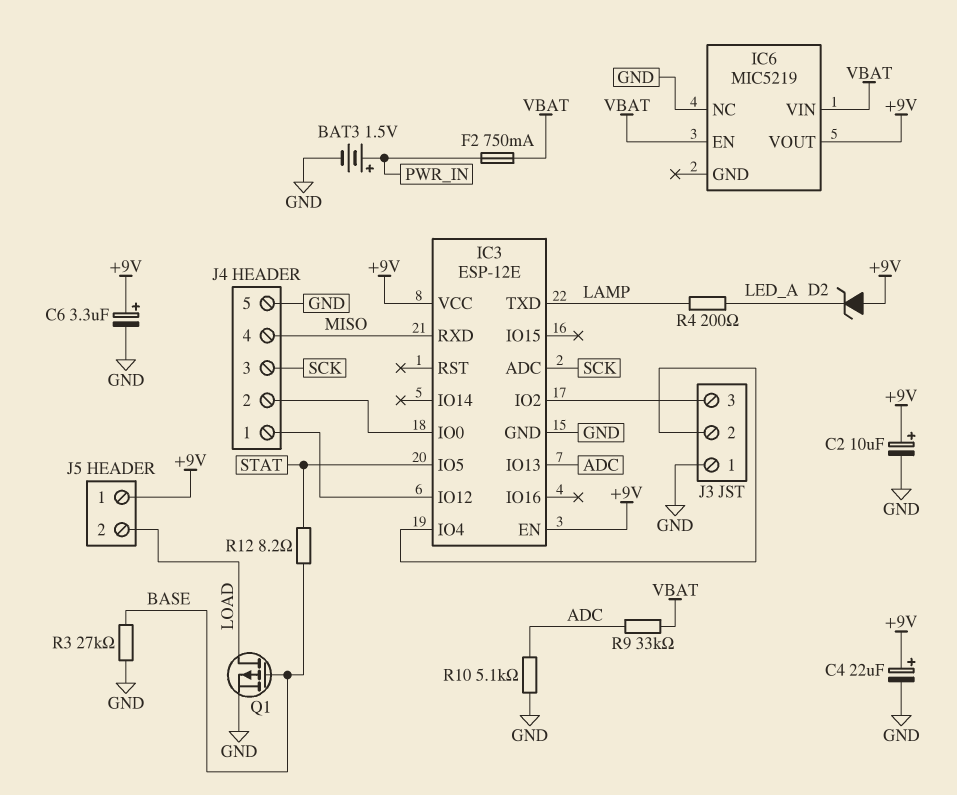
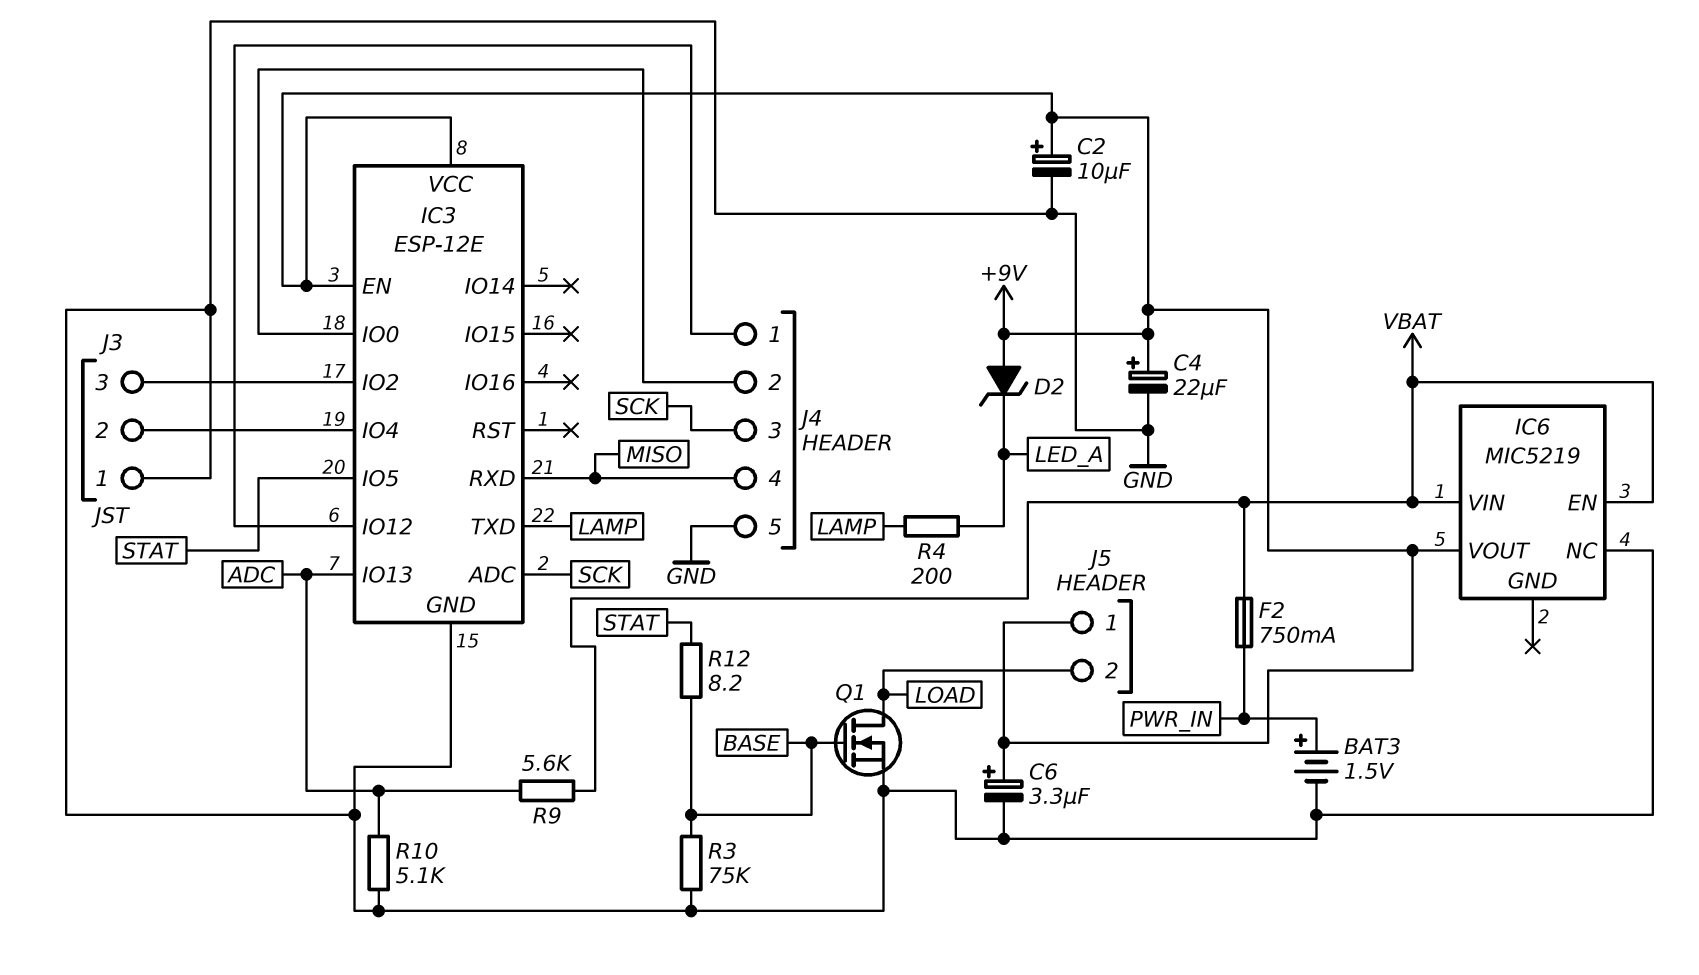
Q1: PMOS (G BASE, D LOAD, S GND) -> NMOS (G BASE, D LOAD, S GND)
R3: 27k (BASE, GND) -> 75k (BASE, GND)
R9: 33k (ADC, VBAT) -> 5.6k (ADC, VBAT)

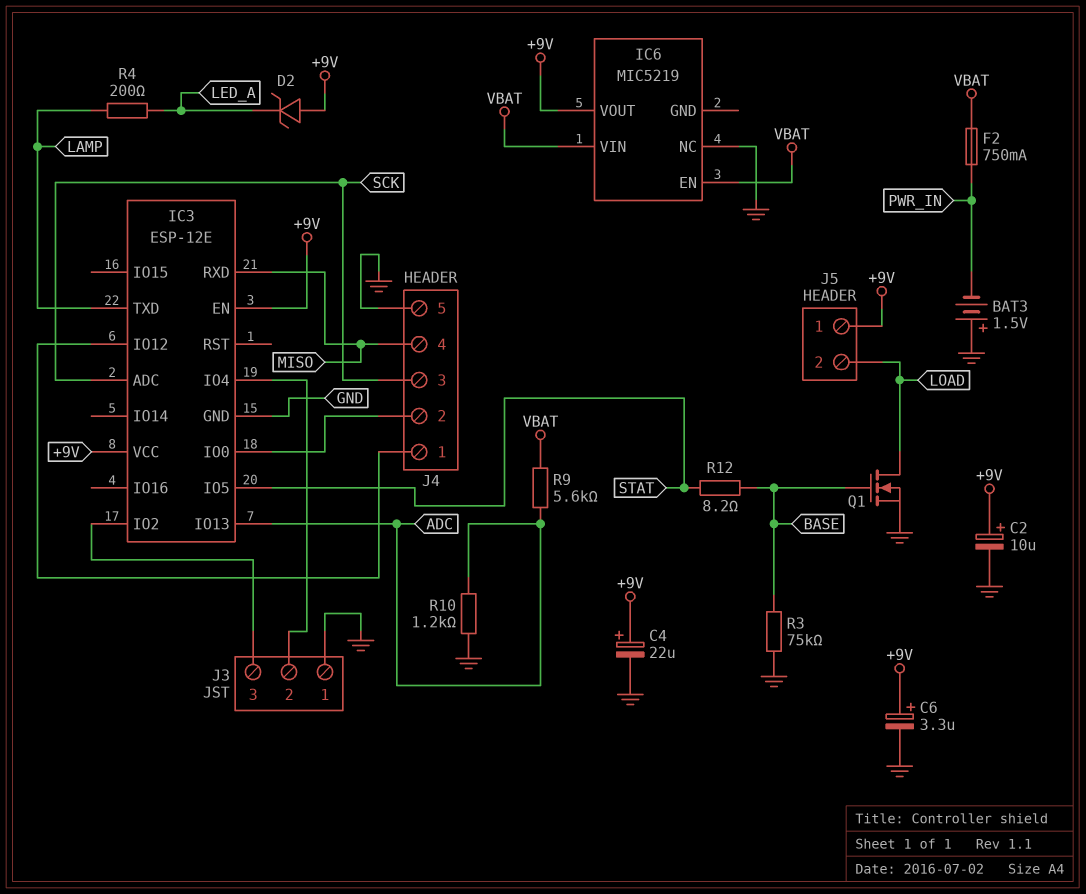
BAT3: 1.5V (plus PWR_IN, minus GND) -> 1.5V (plus GND, minus PWR_IN)
R10: 5.1k (ADC, GND) -> 1.2k (ADC, GND)

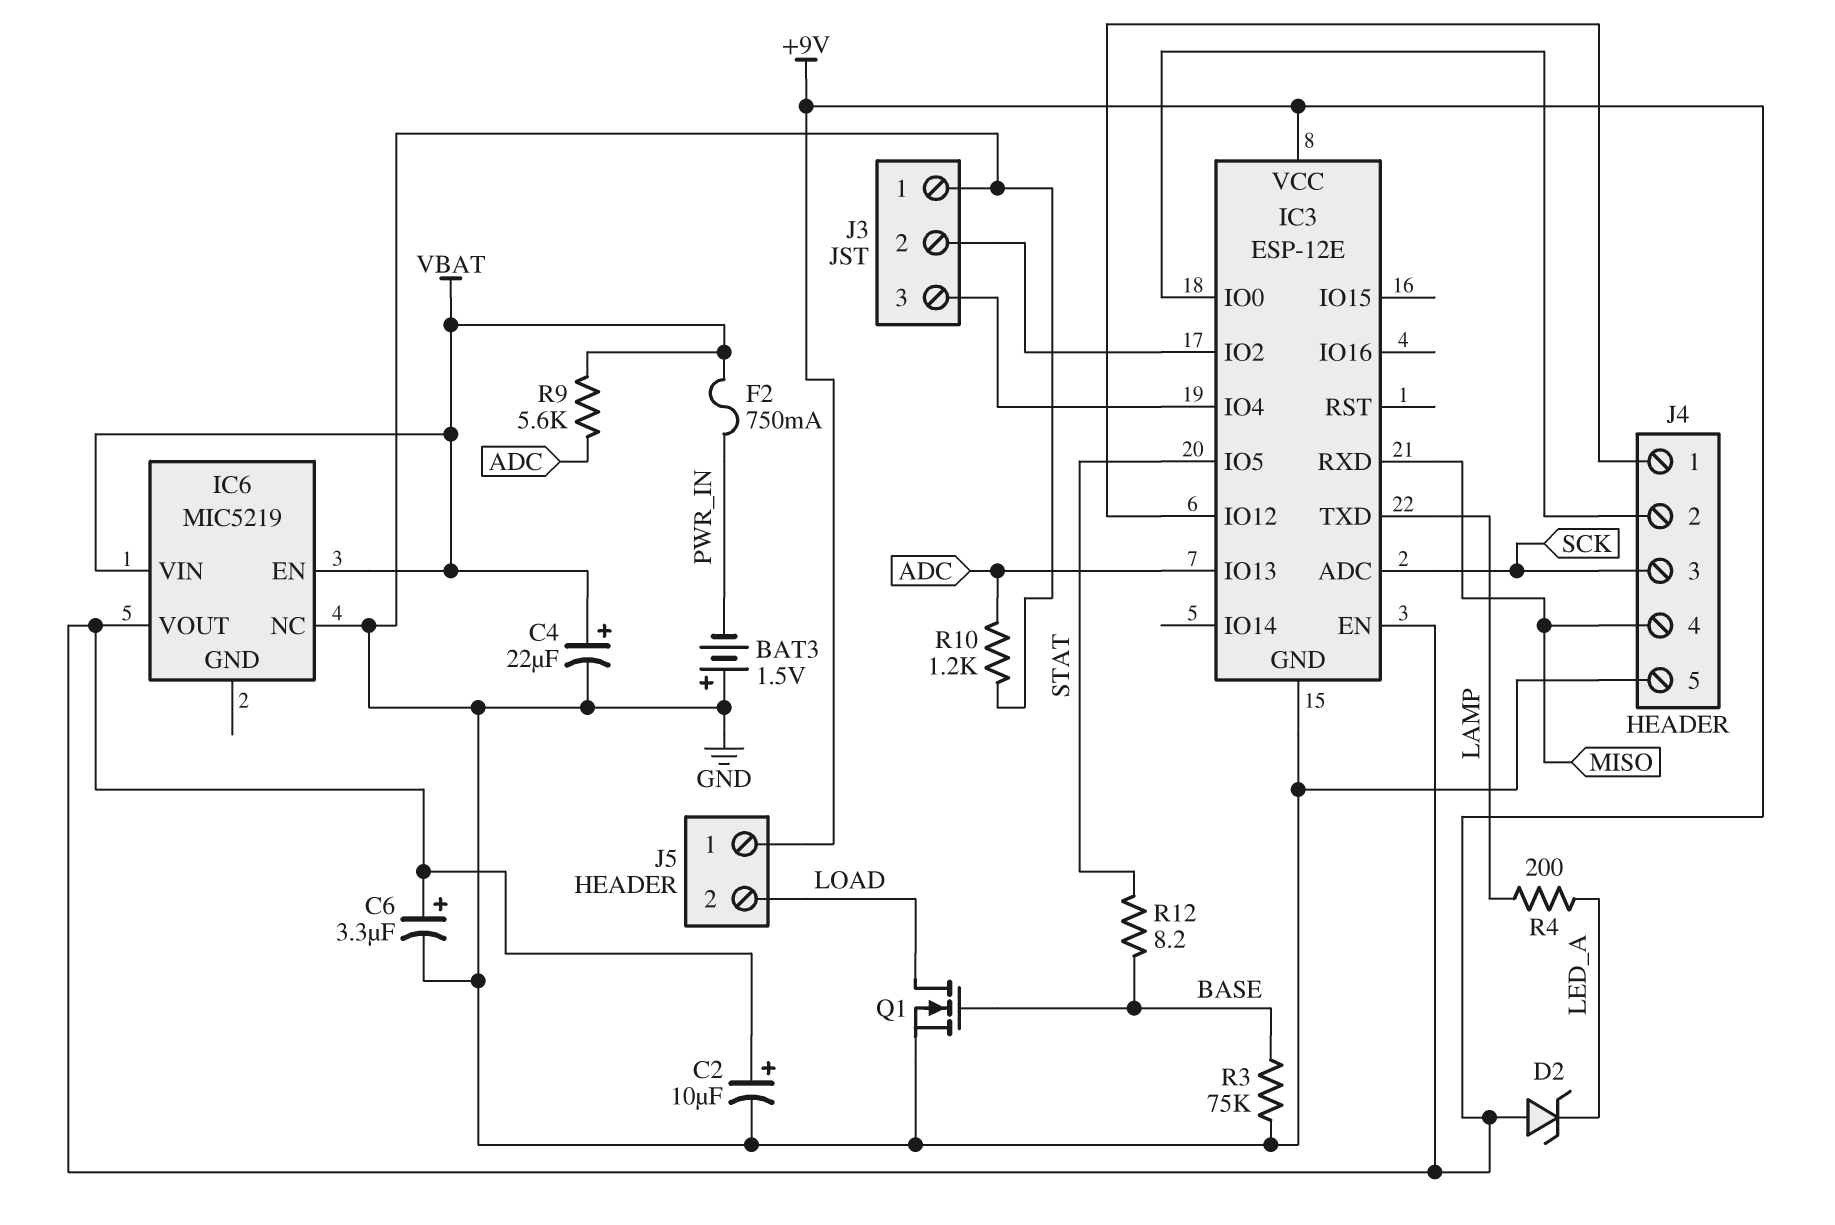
C4: 22uF (plus +9V, minus GND) -> 22uF (plus VBAT, minus GND)
J3 pin 2: IC3/IO4 -> IC3/IO2
J3 pin 3: IC3/IO2 -> IC3/IO4

